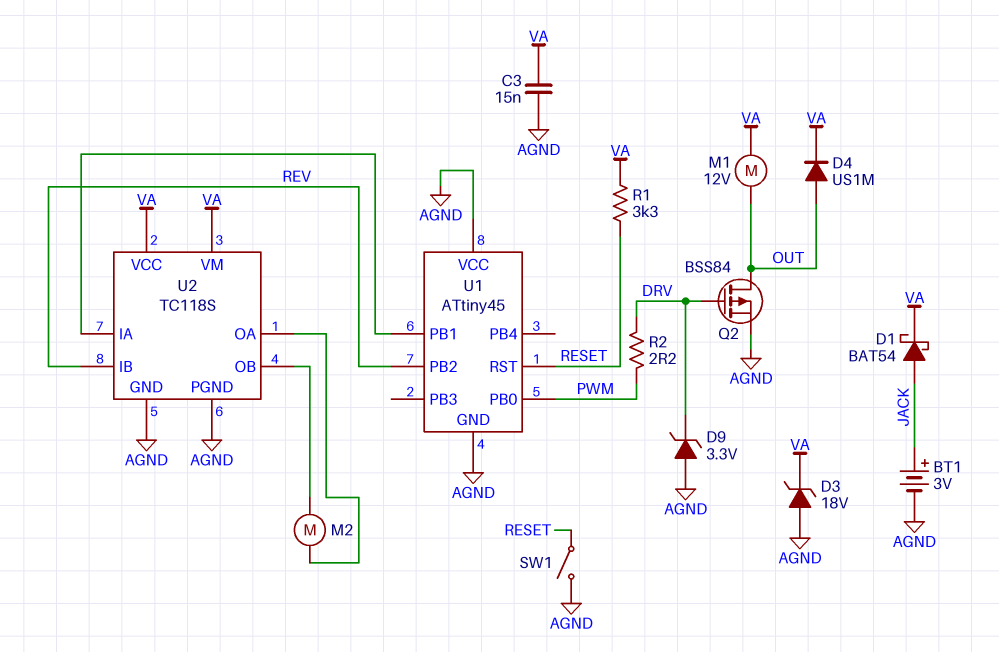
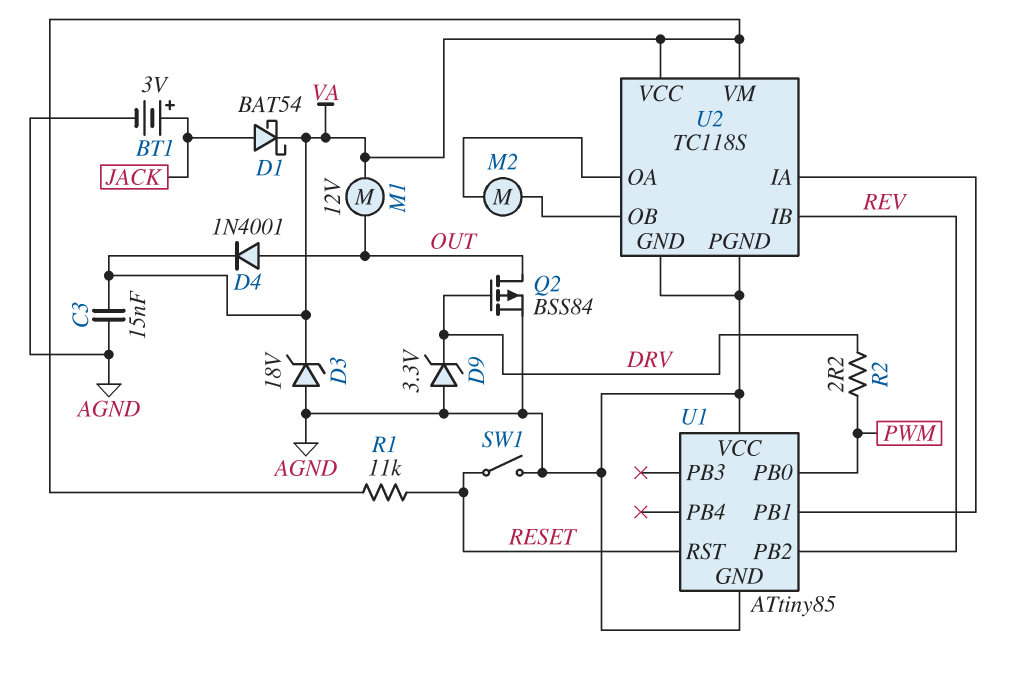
D4: diode US1M (A OUT, K VA) -> diode 1N4001 (A OUT, K VA)
R1: 3.3k (RESET, VA) -> 11k (RESET, VA)
U1: ATtiny45 -> ATtiny85

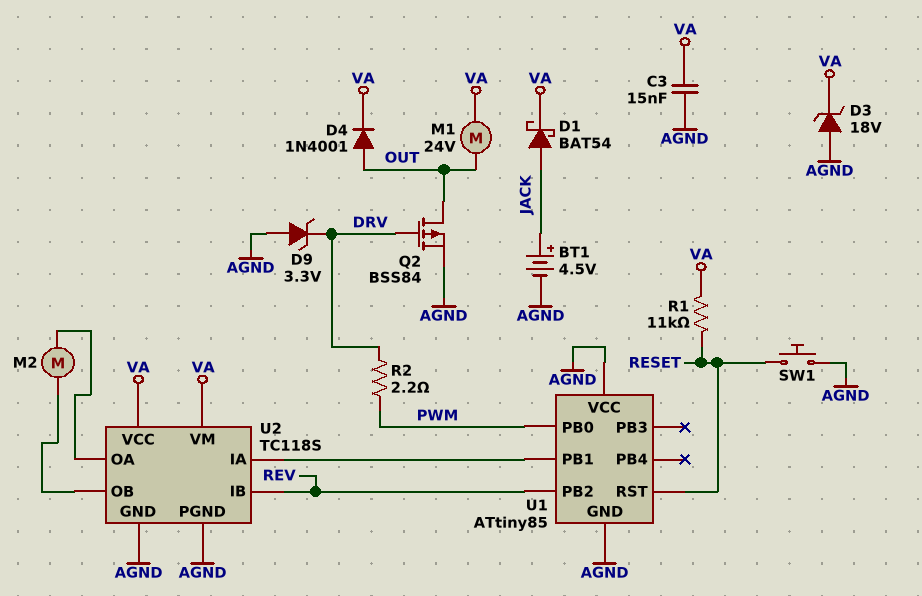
BT1: 3V (plus JACK, minus AGND) -> 4.5V (plus JACK, minus AGND)
M1: motor 12V (OUT, VA) -> motor 24V (OUT, VA)
SW1: switch (AGND, RESET) -> button (AGND, RESET)

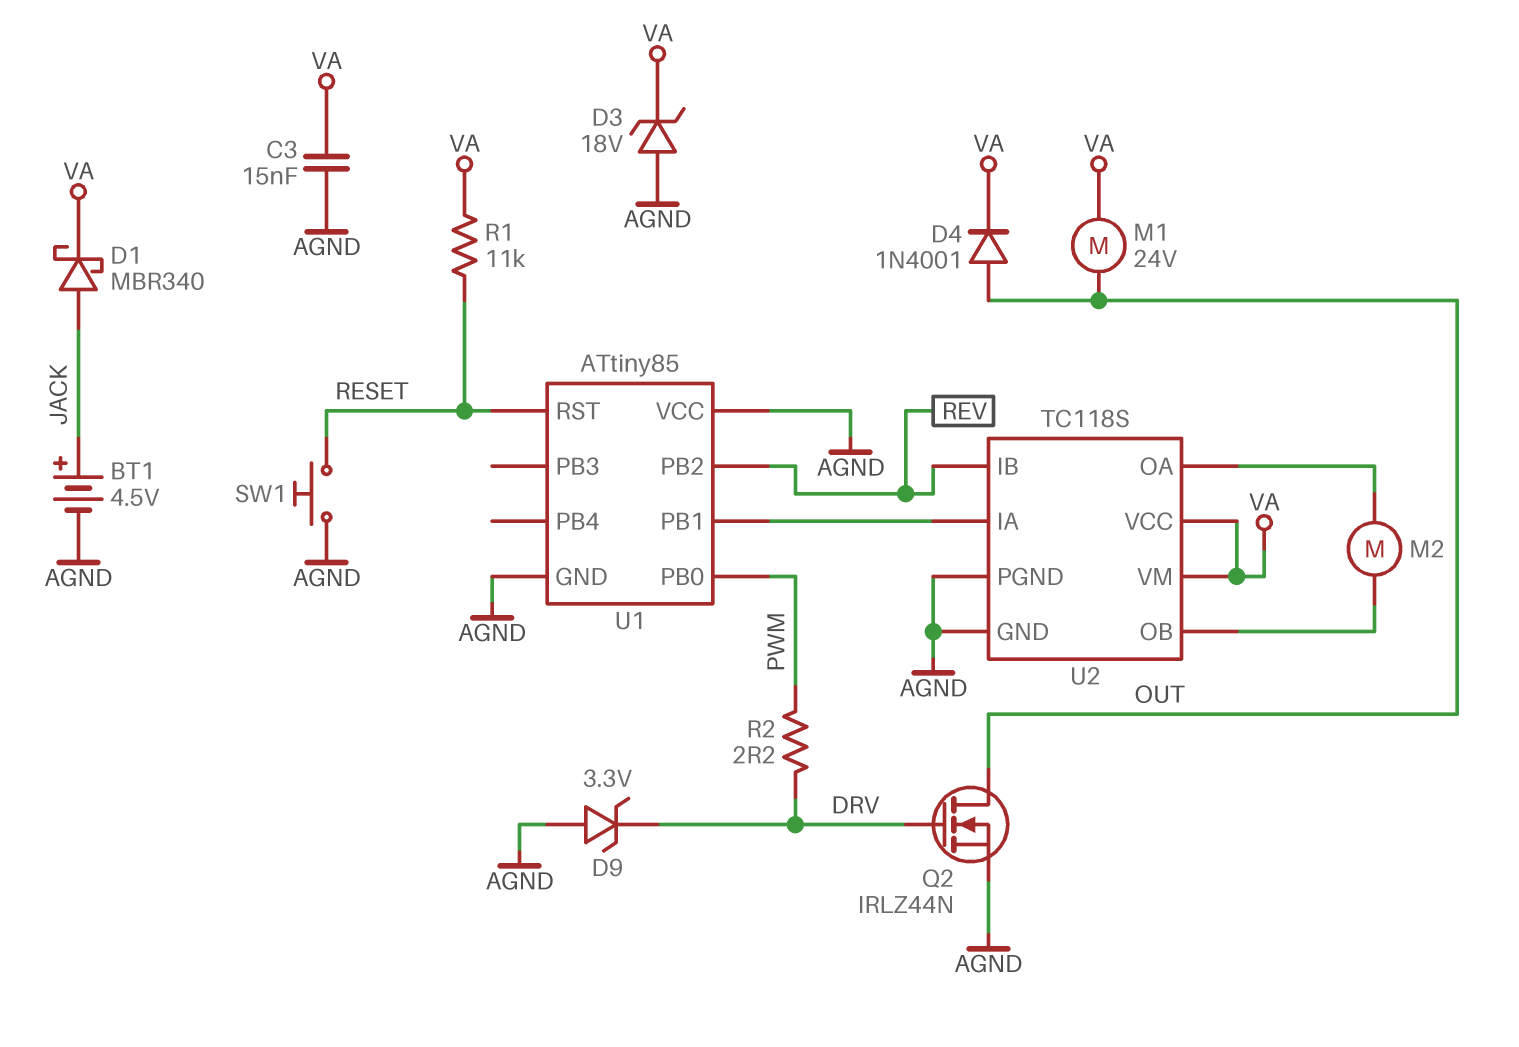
D1: schottky BAT54 (A JACK, K VA) -> schottky MBR340 (A JACK, K VA)
Q2: PMOS BSS84 (G DRV, D OUT, S AGND) -> NMOS IRLZ44N (G DRV, D OUT, S AGND)

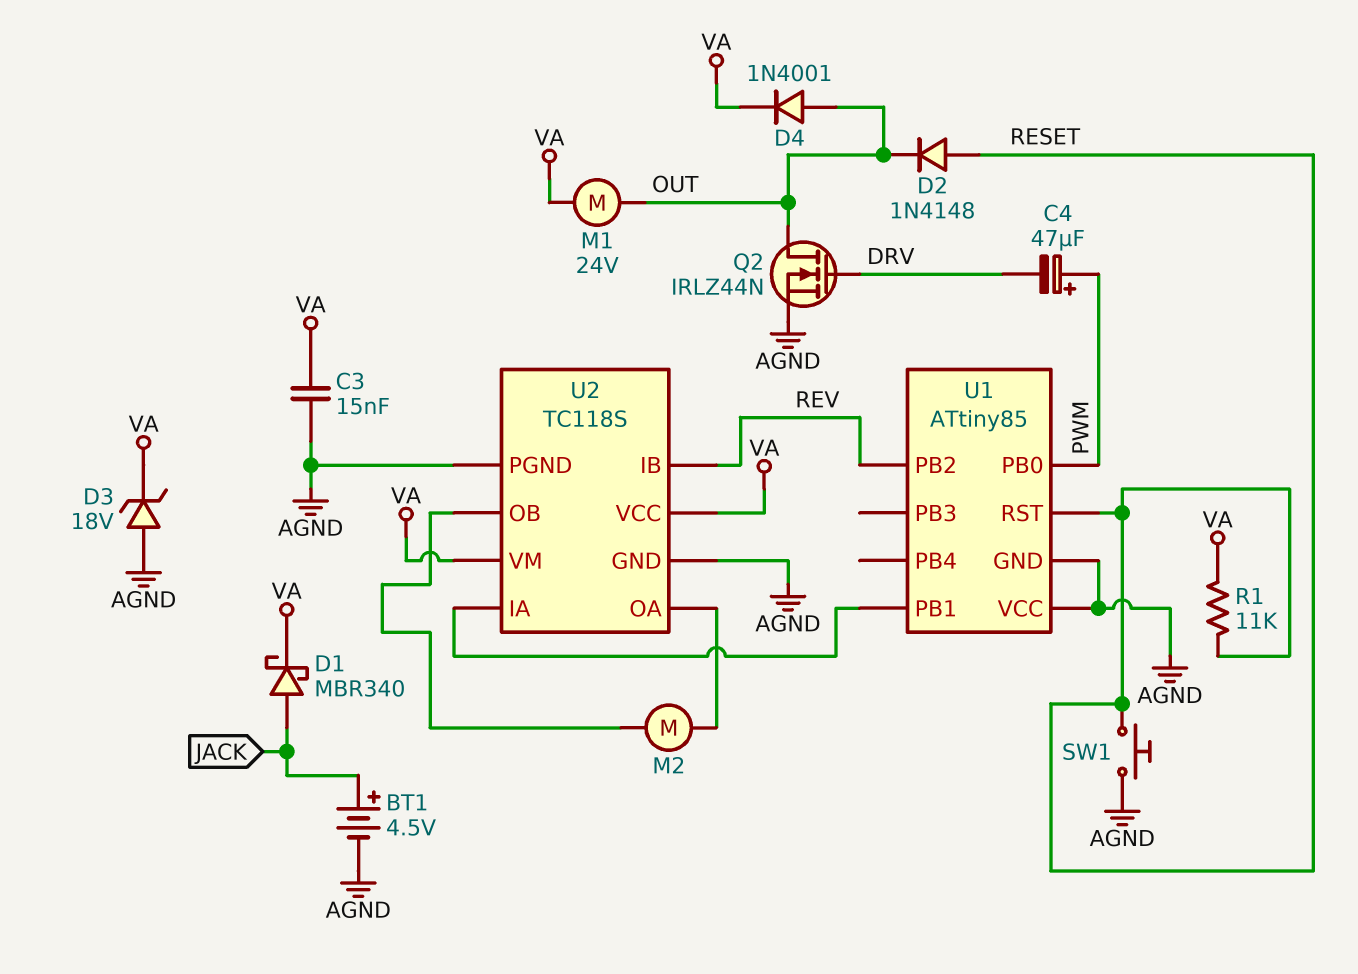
C4: none -> 47uF (plus PWM, minus DRV)
D2: none -> diode 1N4148 (A RESET, K OUT)
D9: zener 3.3V (A AGND, K DRV) -> none
R2: 2.2 (DRV, PWM) -> none

